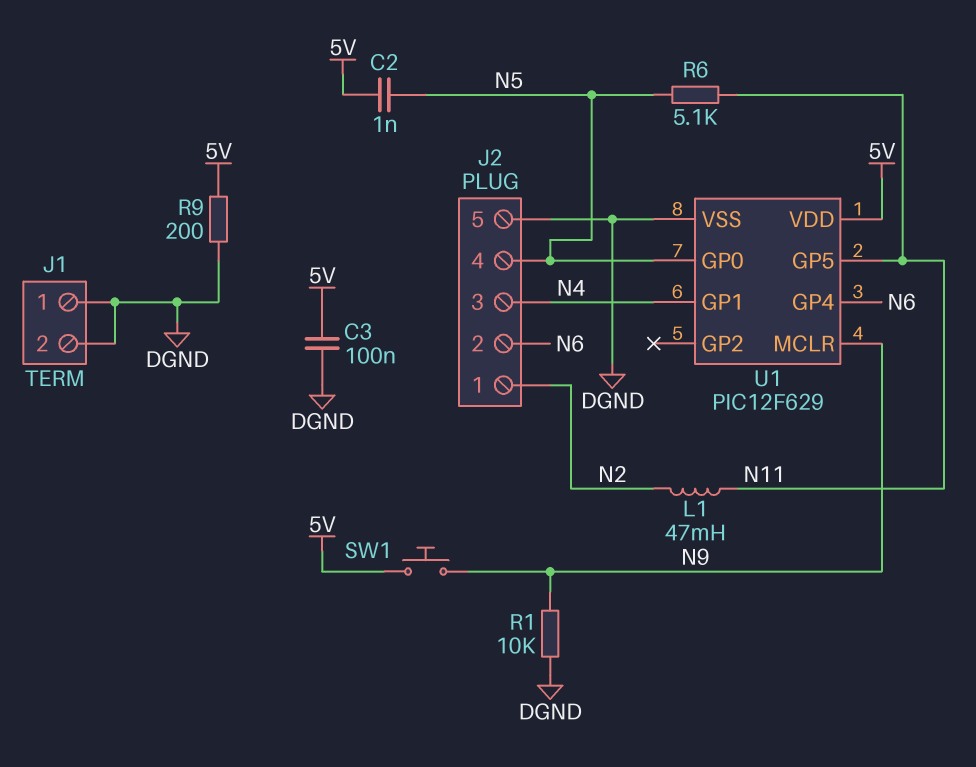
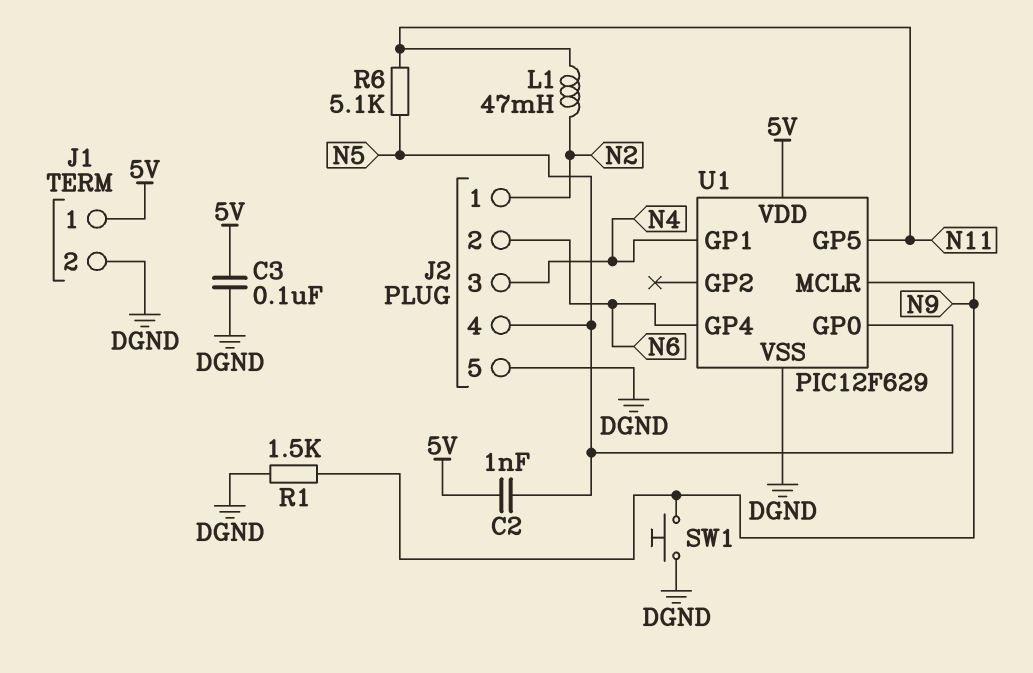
J1 pin 1: DGND -> 5V
R1: 10k (DGND, N9) -> 1.5k (DGND, N9)
R9: 200 (5V, DGND) -> none
SW1: button (5V, N9) -> button (DGND, N9)

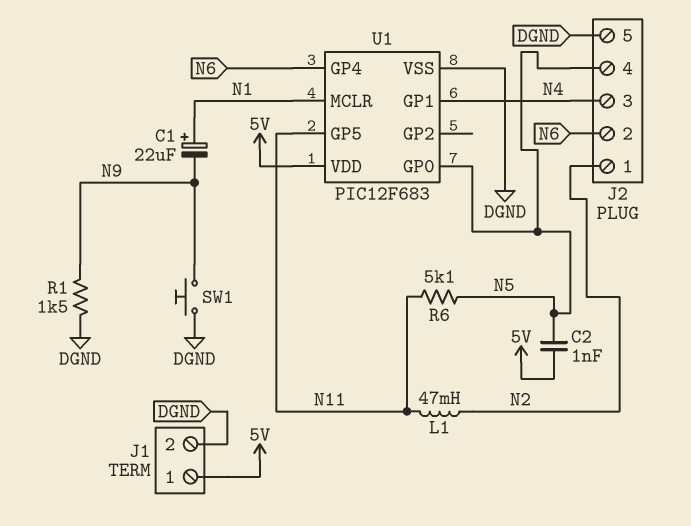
C1: none -> 22uF (plus N1, minus N9)
C3: 100nF (5V, DGND) -> none
U1: PIC12F629 -> PIC12F683
U1 pin MCLR: N9 -> N1

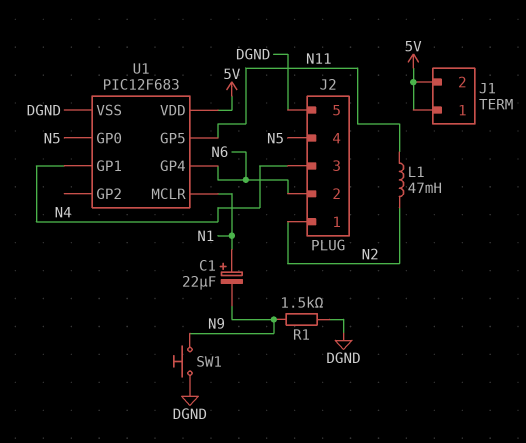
C2: 1nF (5V, N5) -> none
J1 pin 2: DGND -> 5V
R6: 5.1k (N5, N11) -> none

